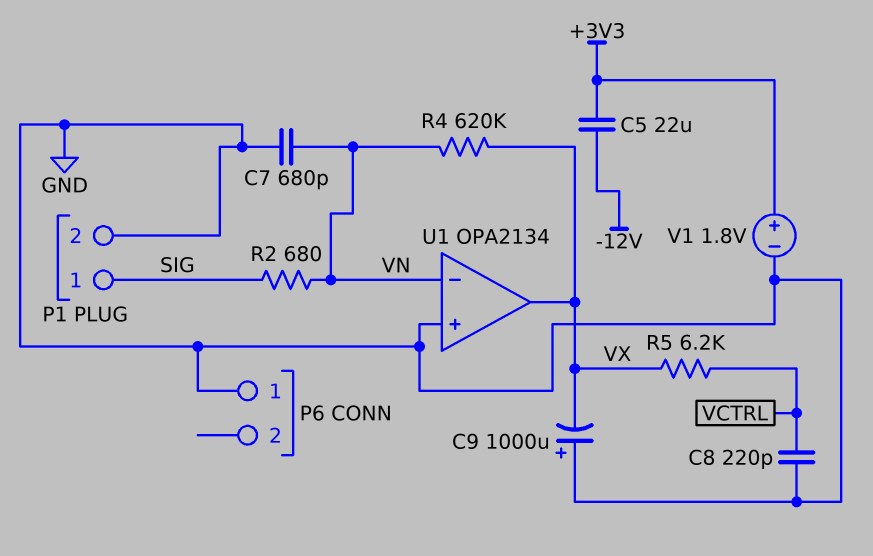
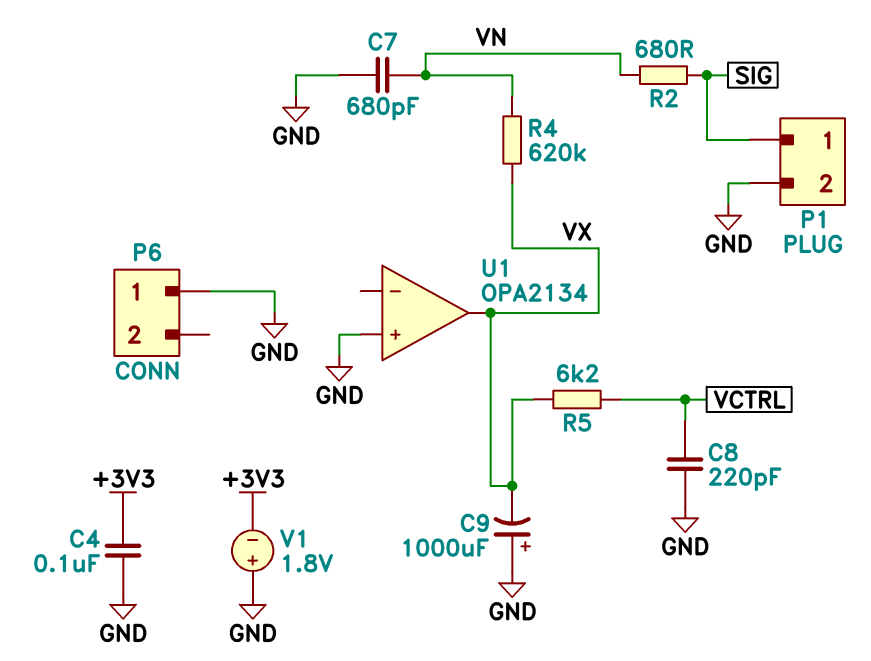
C4: none -> 100nF (+3V3, GND)
C5: 22uF (+3V3, -12V) -> none
U1 pin in-: VN -> none
V1: 1.8V (plus +3V3, minus GND) -> 1.8V (plus GND, minus +3V3)

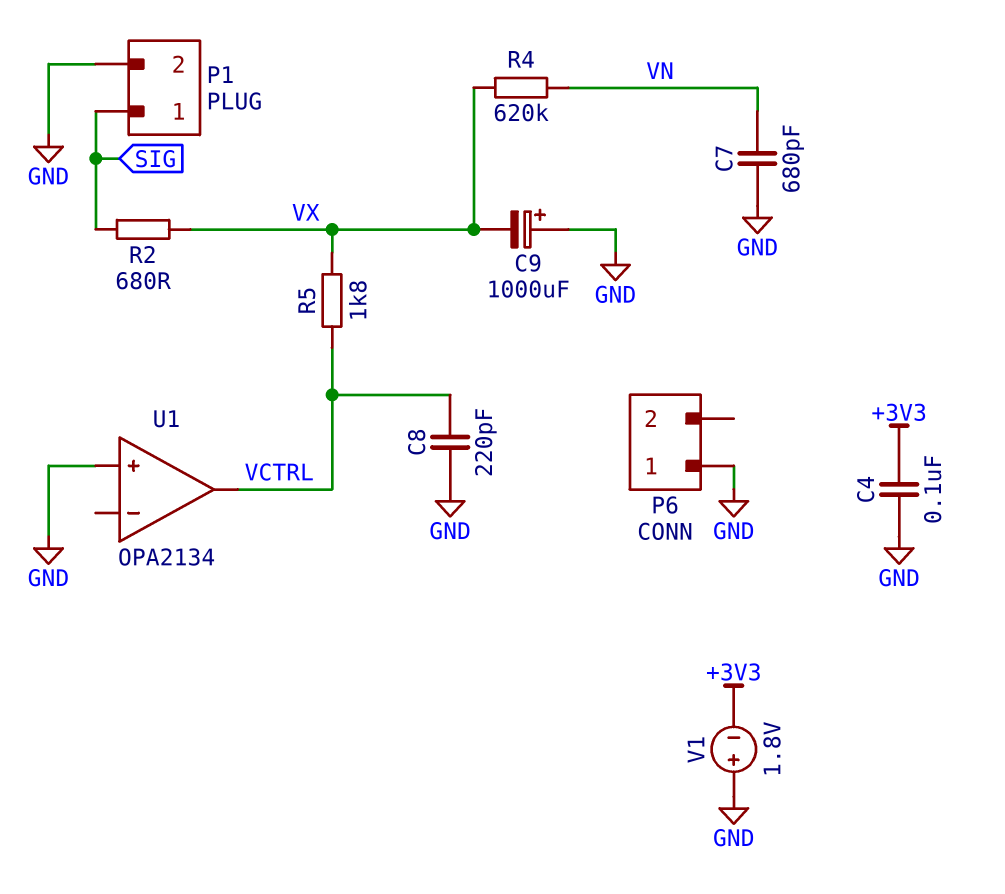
R2: 680 (SIG, VN) -> 680 (SIG, VX)
R5: 6.2k (VCTRL, VX) -> 1.8k (VCTRL, VX)
U1 pin out: VX -> VCTRL

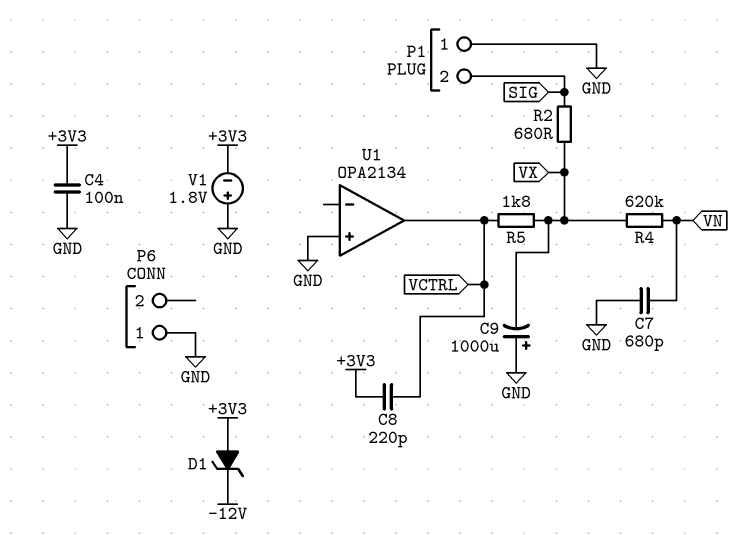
C8: 220pF (GND, VCTRL) -> 220pF (+3V3, VCTRL)
D1: none -> zener (A +3V3, K -12V)
P1 pin 1: SIG -> GND
P1 pin 2: GND -> SIG

